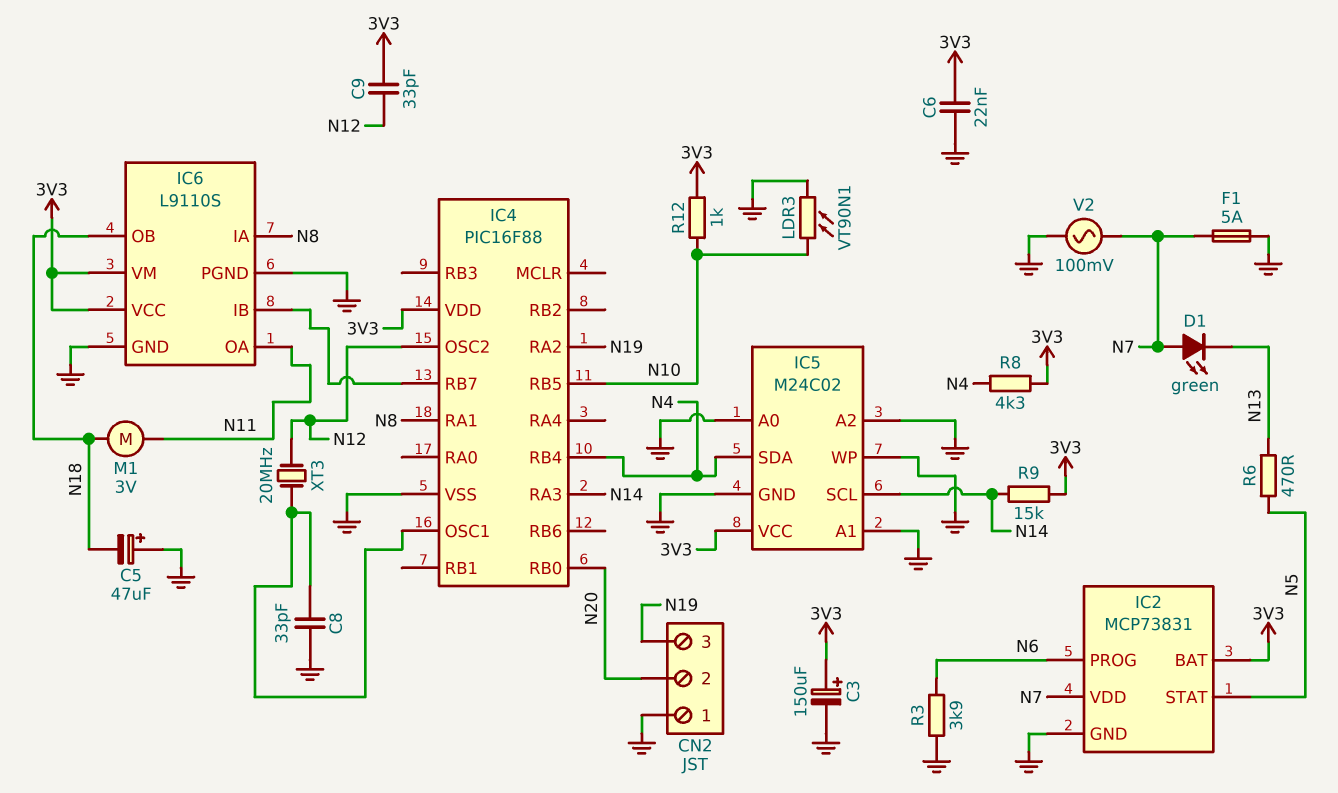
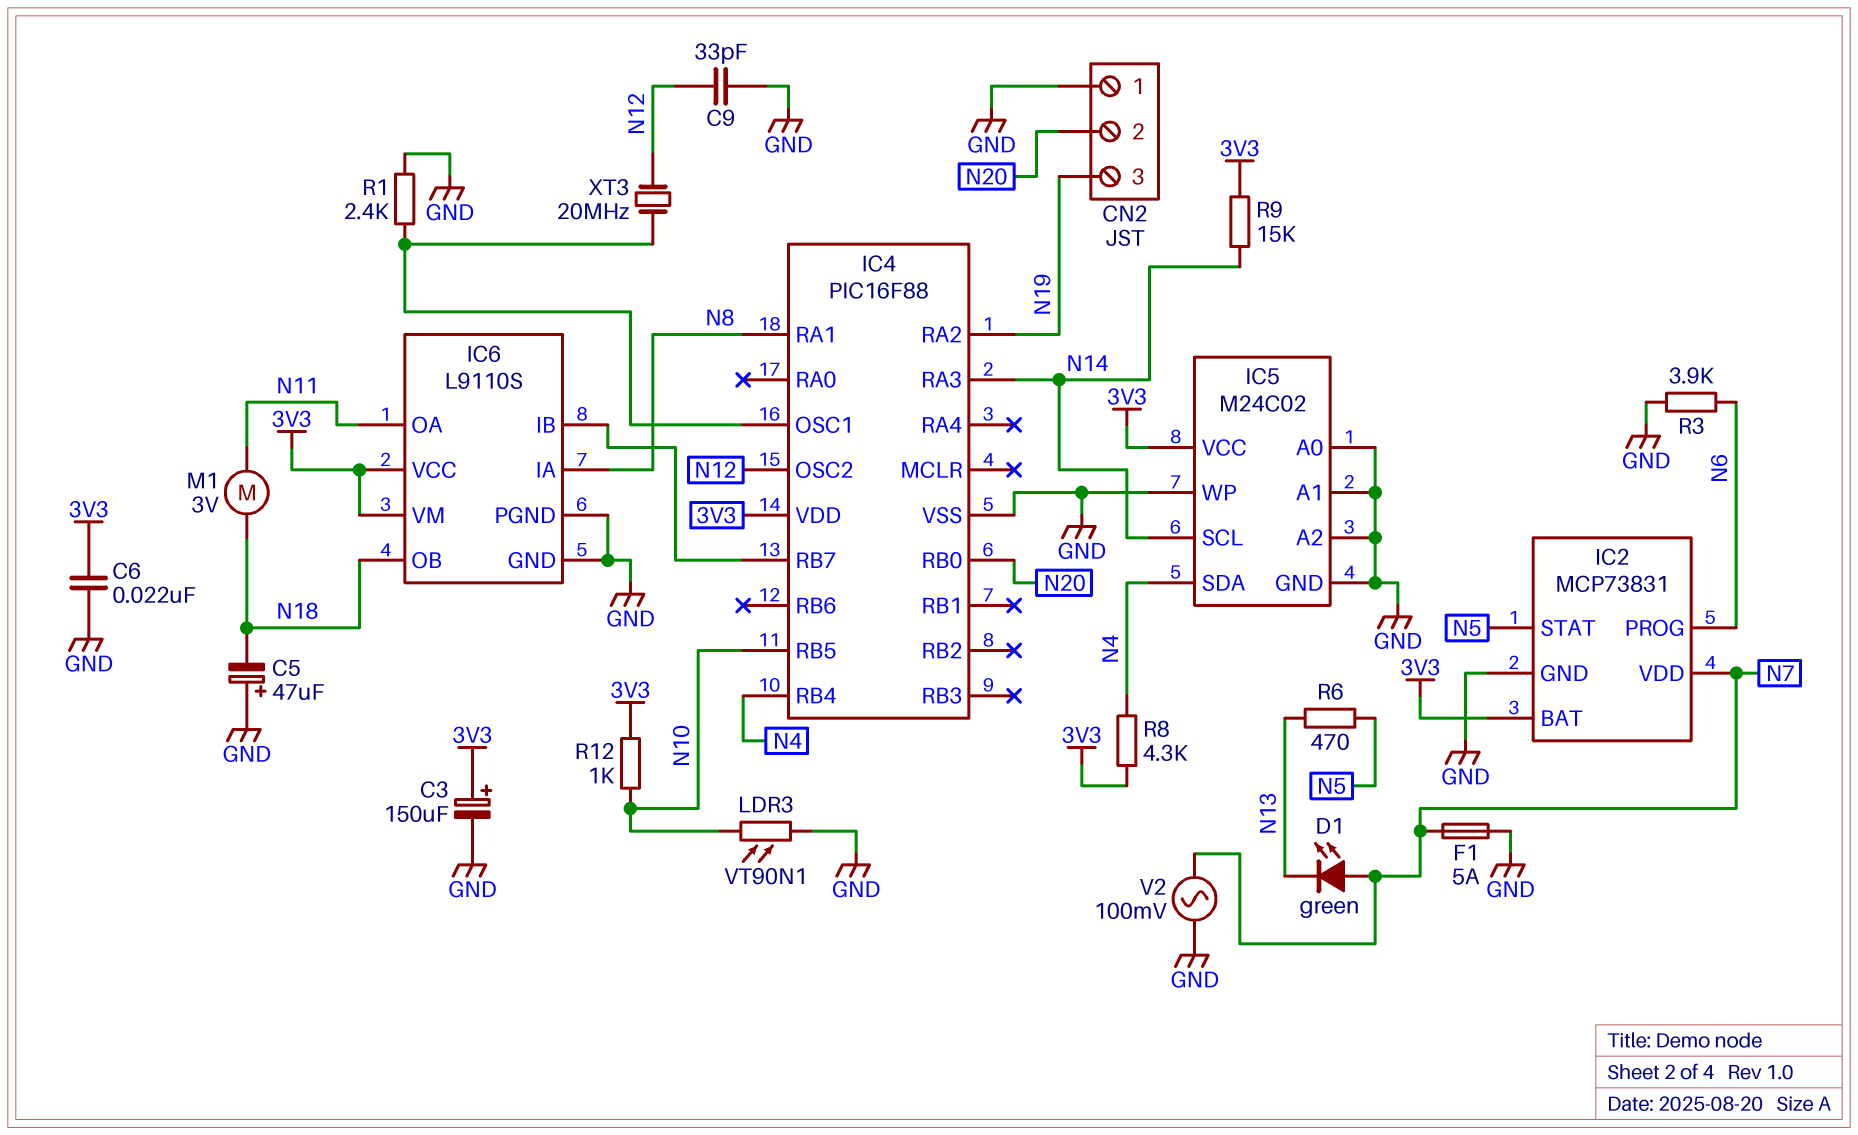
C8: 33pF (GND, IC4/OSC1) -> none
C9: 33pF (3V3, N12) -> 33pF (GND, N12)
R1: none -> 2.4k (GND, IC4/OSC1)

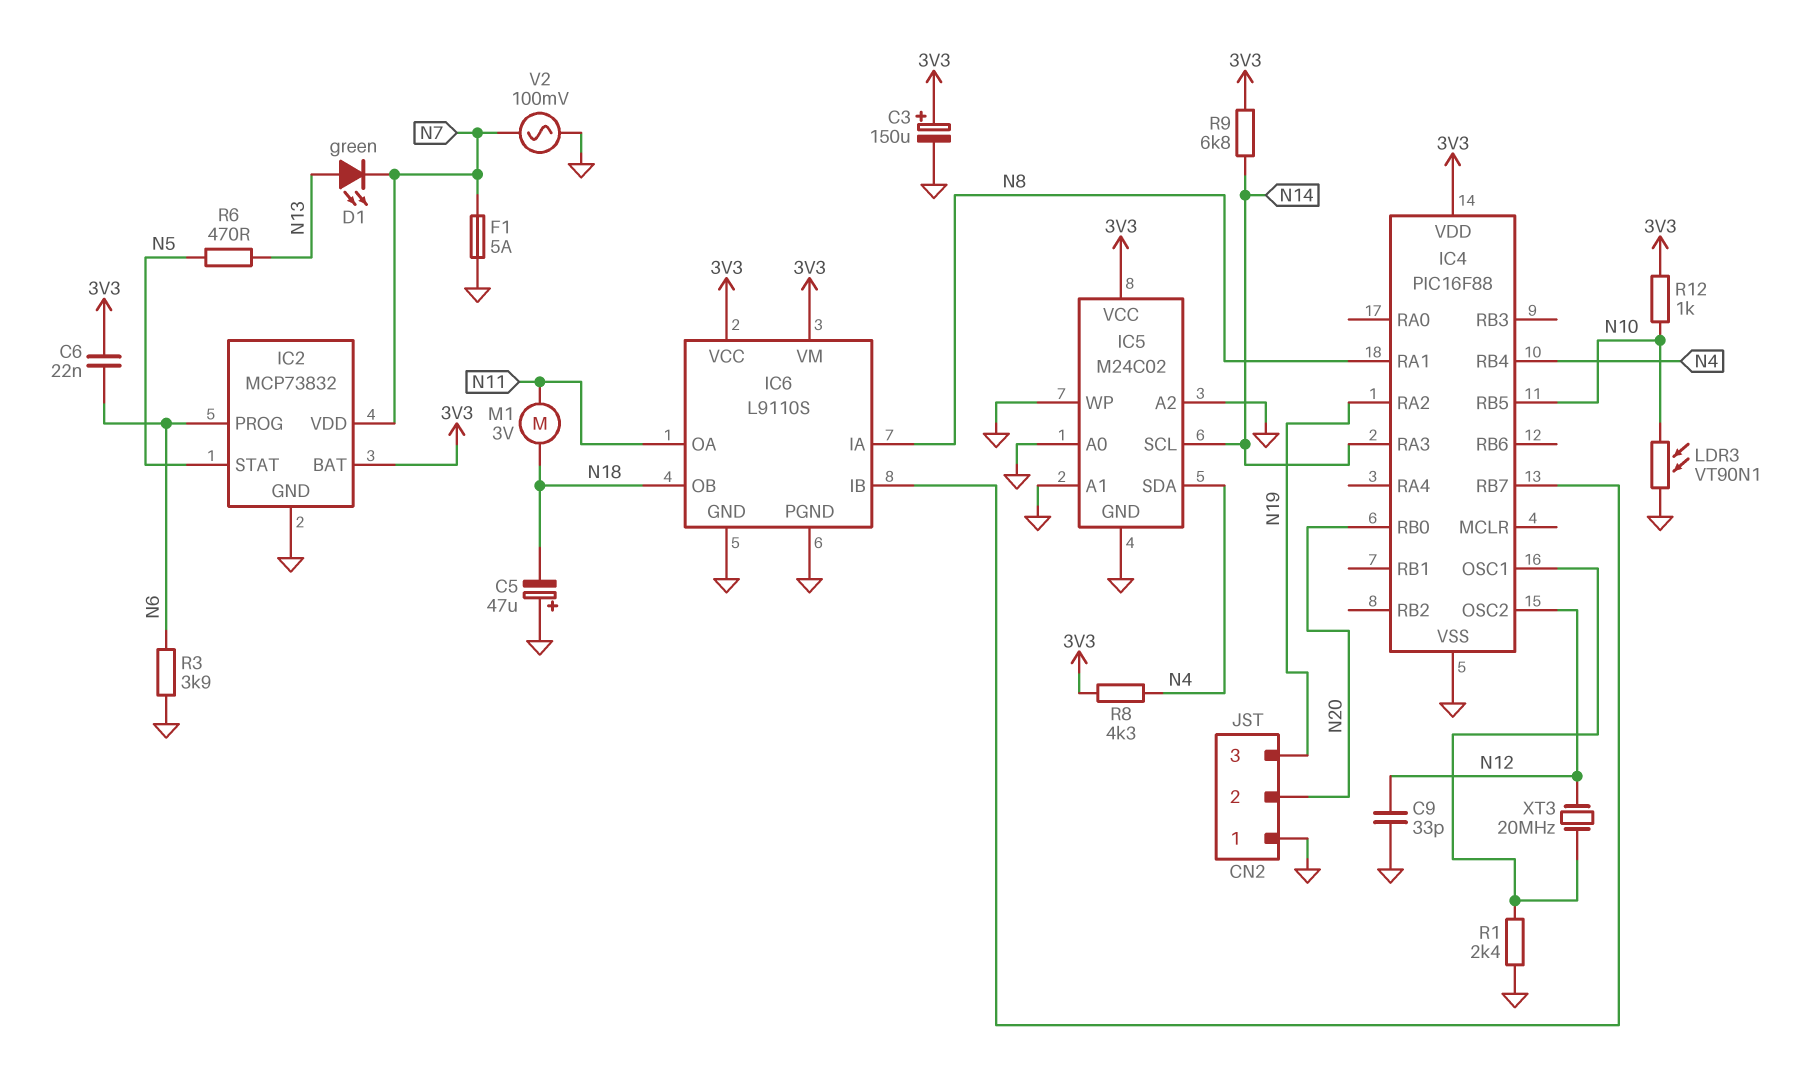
C6: 22nF (3V3, GND) -> 22nF (3V3, N6)
D1: LED green (A N7, K N13) -> LED green (A N13, K N7)
IC2: MCP73831 -> MCP73832
R9: 15k (3V3, N14) -> 6.8k (3V3, N14)

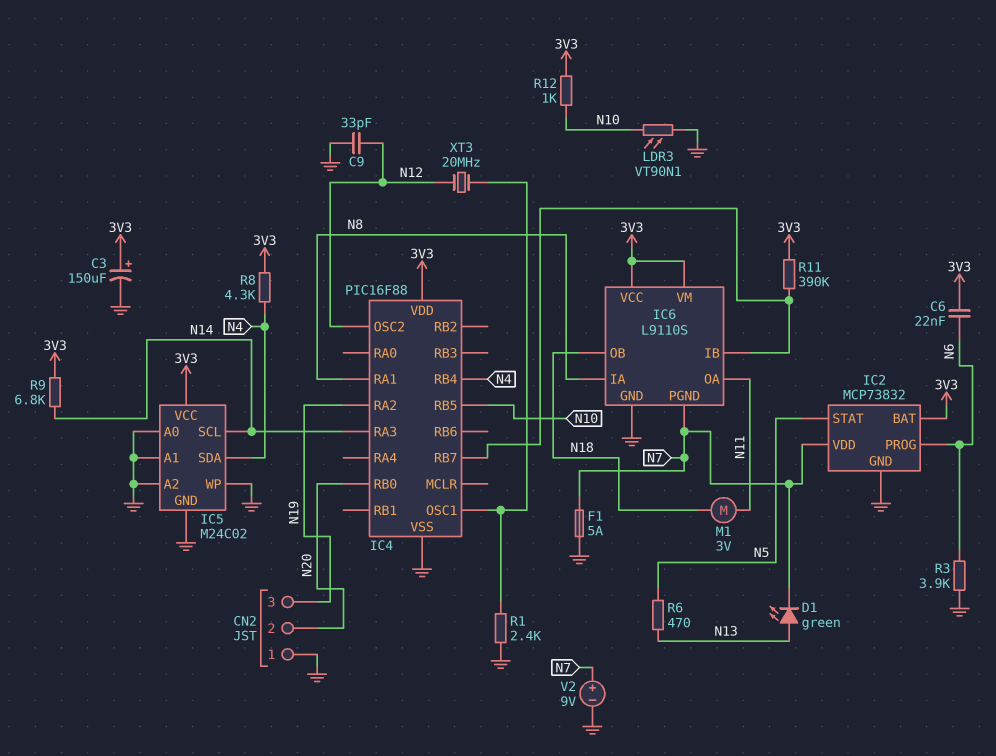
C5: 47uF (plus GND, minus N18) -> none
IC6 pin PGND: GND -> N7
R11: none -> 390k (3V3, IC4/RB7)
V2: AC 100mV (GND, N7) -> 9V (plus N7, minus GND)

